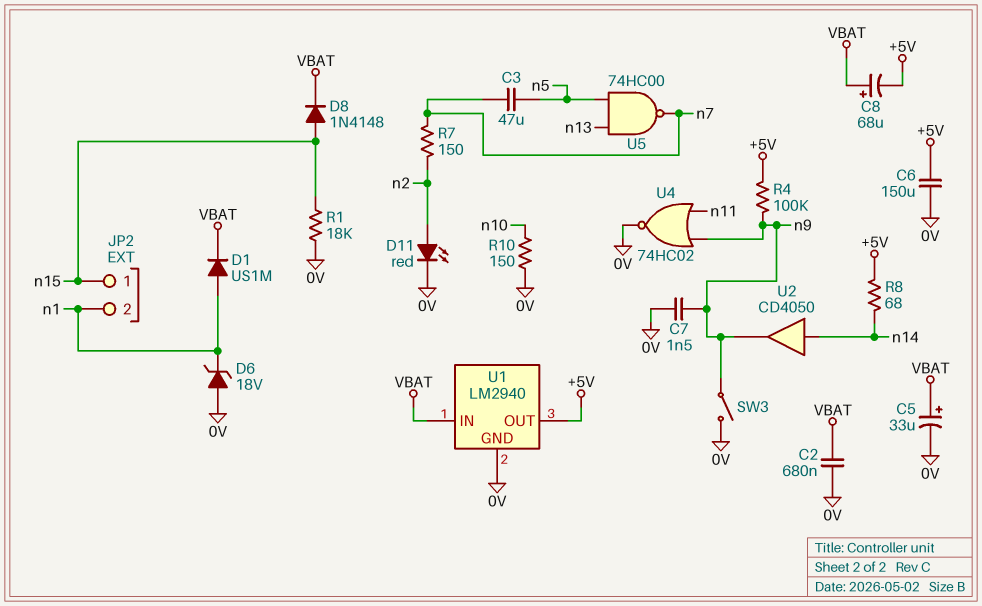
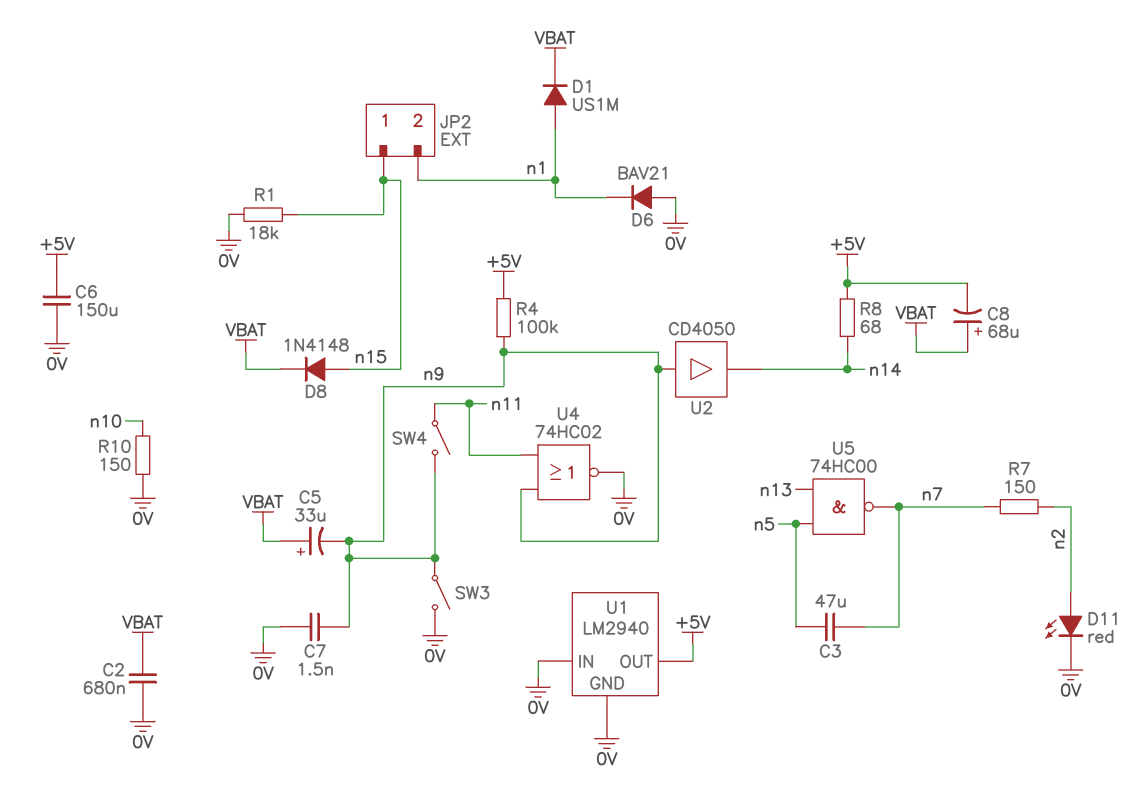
C5: 33uF (plus VBAT, minus 0V) -> 33uF (plus VBAT, minus n9)
D6: zener 18V (A 0V, K n1) -> diode BAV21 (A 0V, K n1)
SW4: none -> switch (n9, n11)
U1 pin IN: VBAT -> 0V
U2: buffer CD4050 (in n14, out n9) -> buffer CD4050 (in n9, out n14)

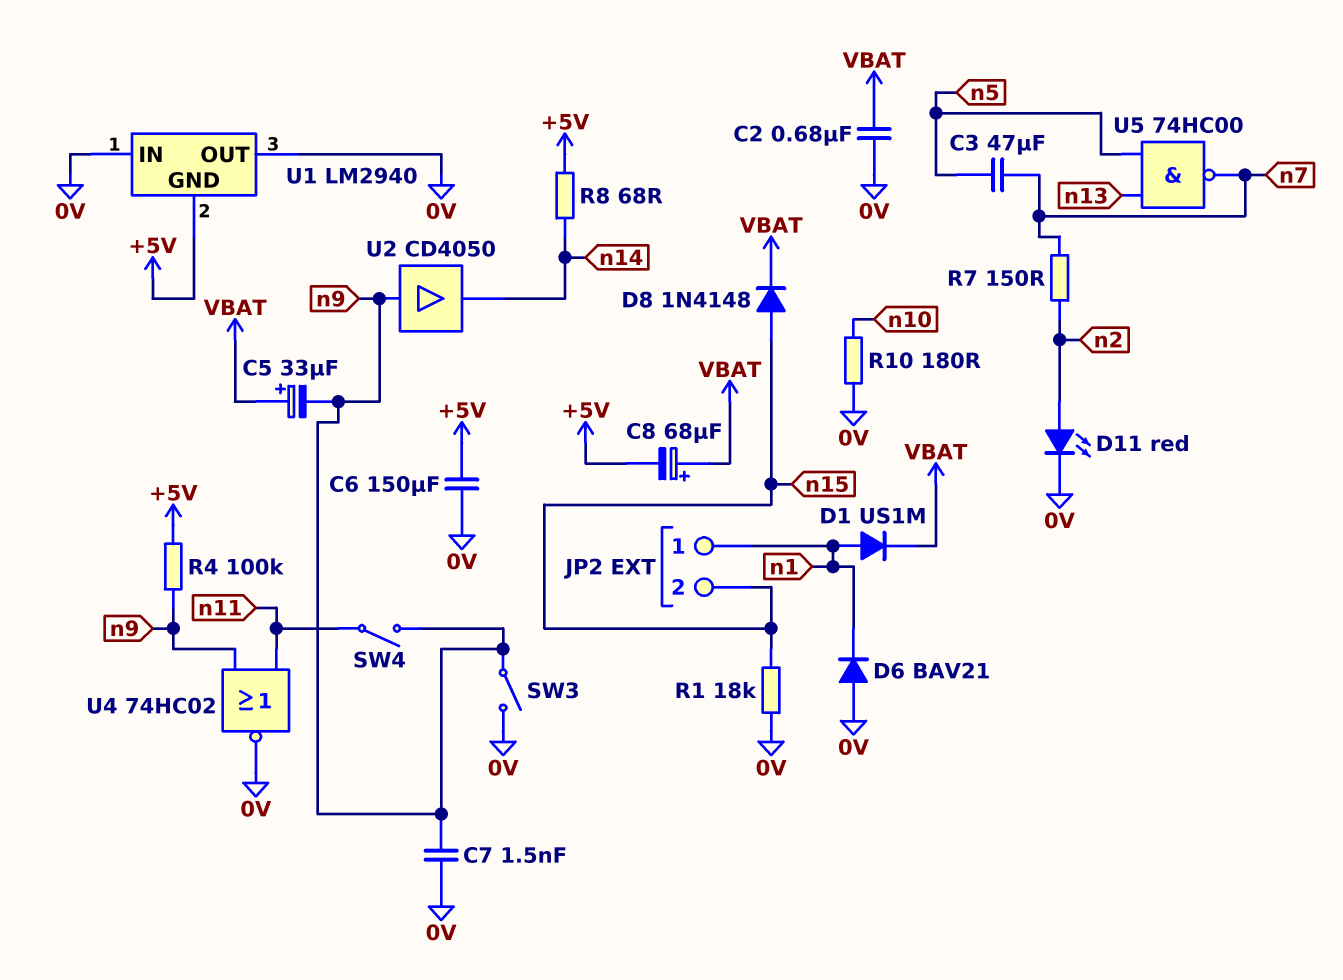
JP2 pin 1: n15 -> n1
JP2 pin 2: n1 -> n15
R10: 150 (0V, n10) -> 180 (0V, n10)
U1 pin GND: 0V -> +5V
U1 pin OUT: +5V -> 0V

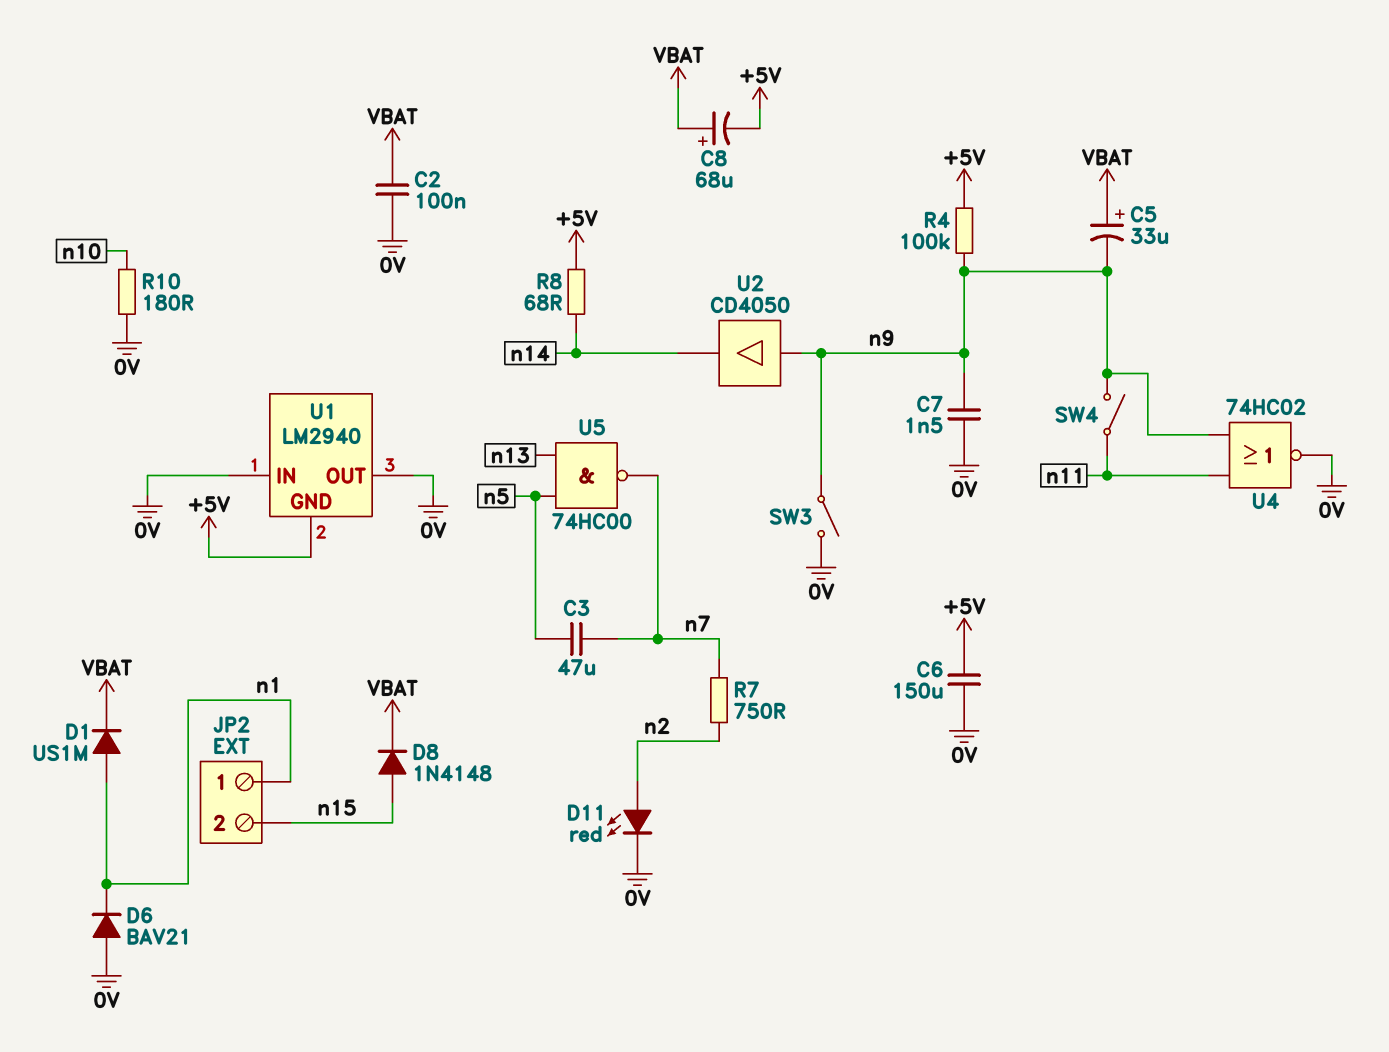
C2: 680nF (0V, VBAT) -> 100nF (0V, VBAT)
R1: 18k (0V, n15) -> none
R7: 150 (n2, n7) -> 750 (n2, n7)

